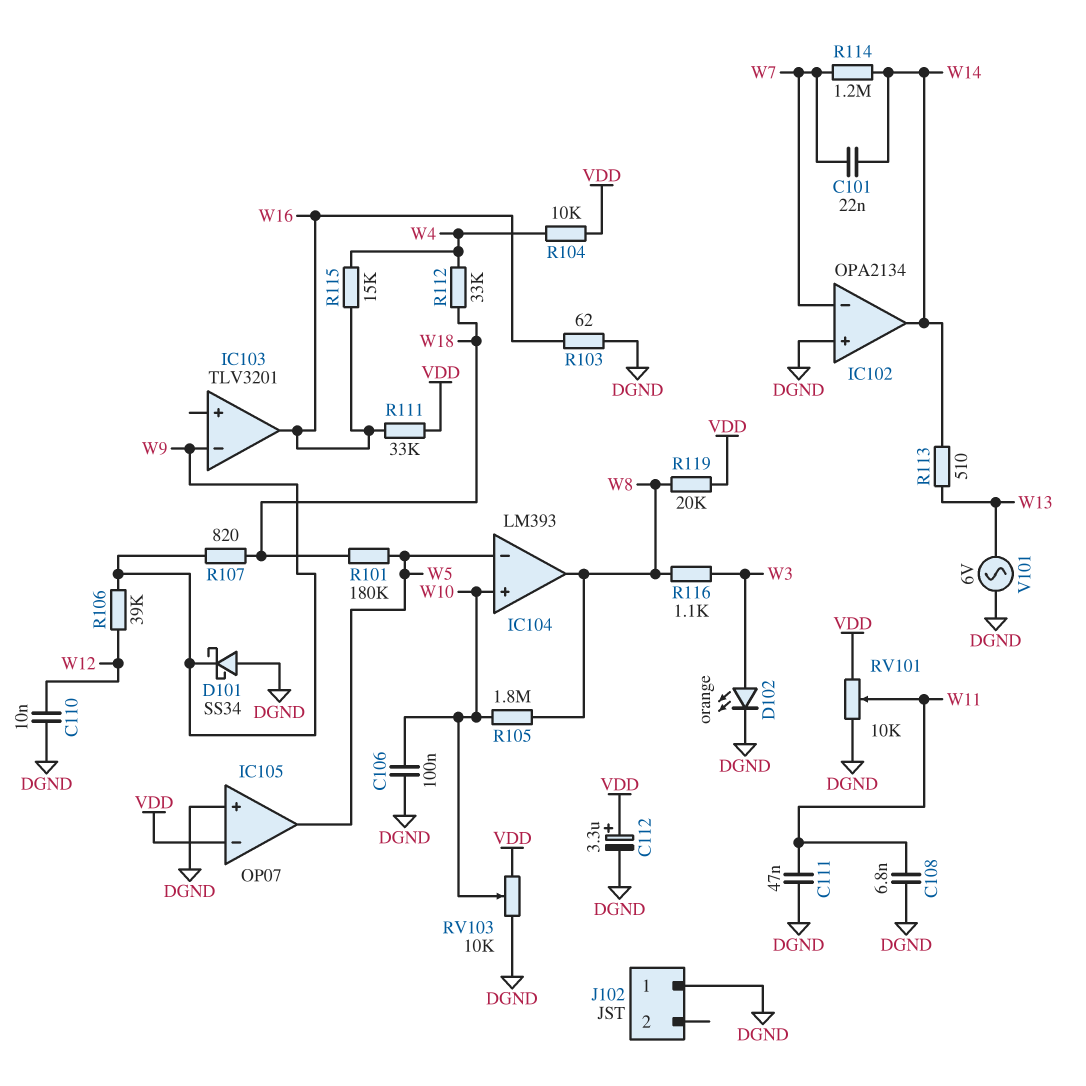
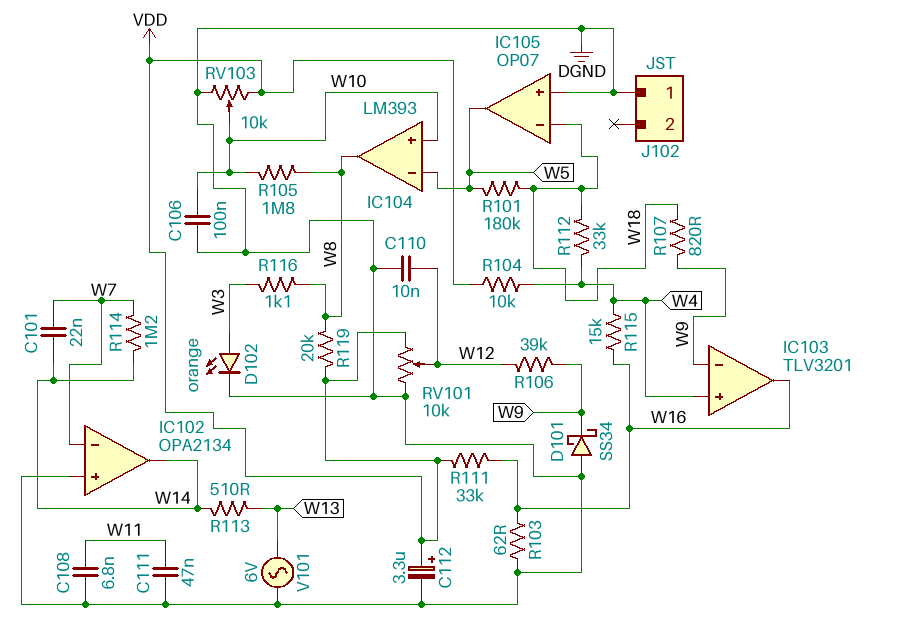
IC103 pin in+: none -> W4
IC105 pin in-: VDD -> W18
RV101: 10k (DGND, VDD, wiper W11) -> 10k (DGND, VDD, wiper W12)

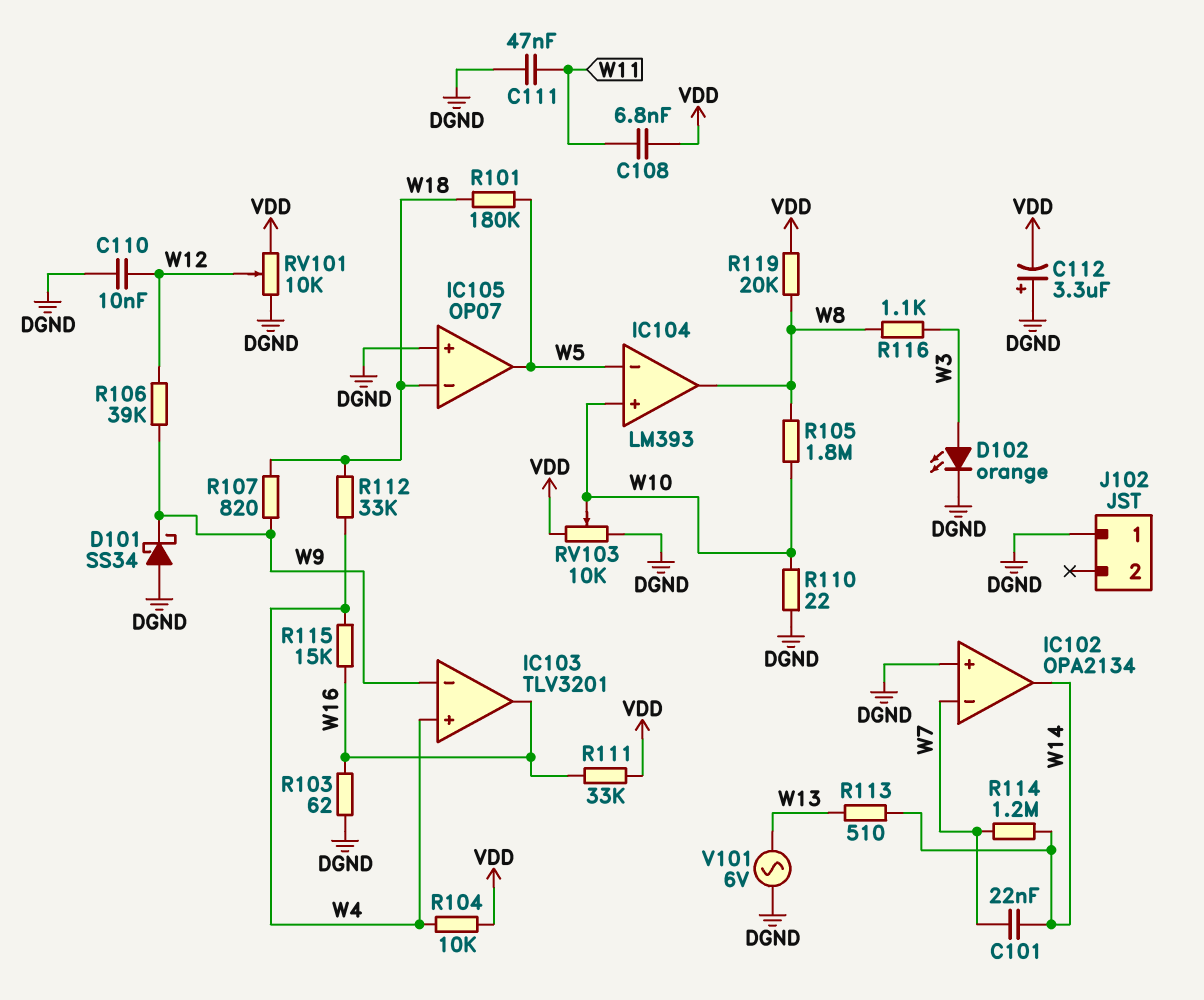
C106: 100nF (DGND, W10) -> none
C108: 6.8nF (DGND, W11) -> 6.8nF (VDD, W11)
C112: 3.3uF (plus VDD, minus DGND) -> 3.3uF (plus DGND, minus VDD)
R110: none -> 22 (DGND, W10)

